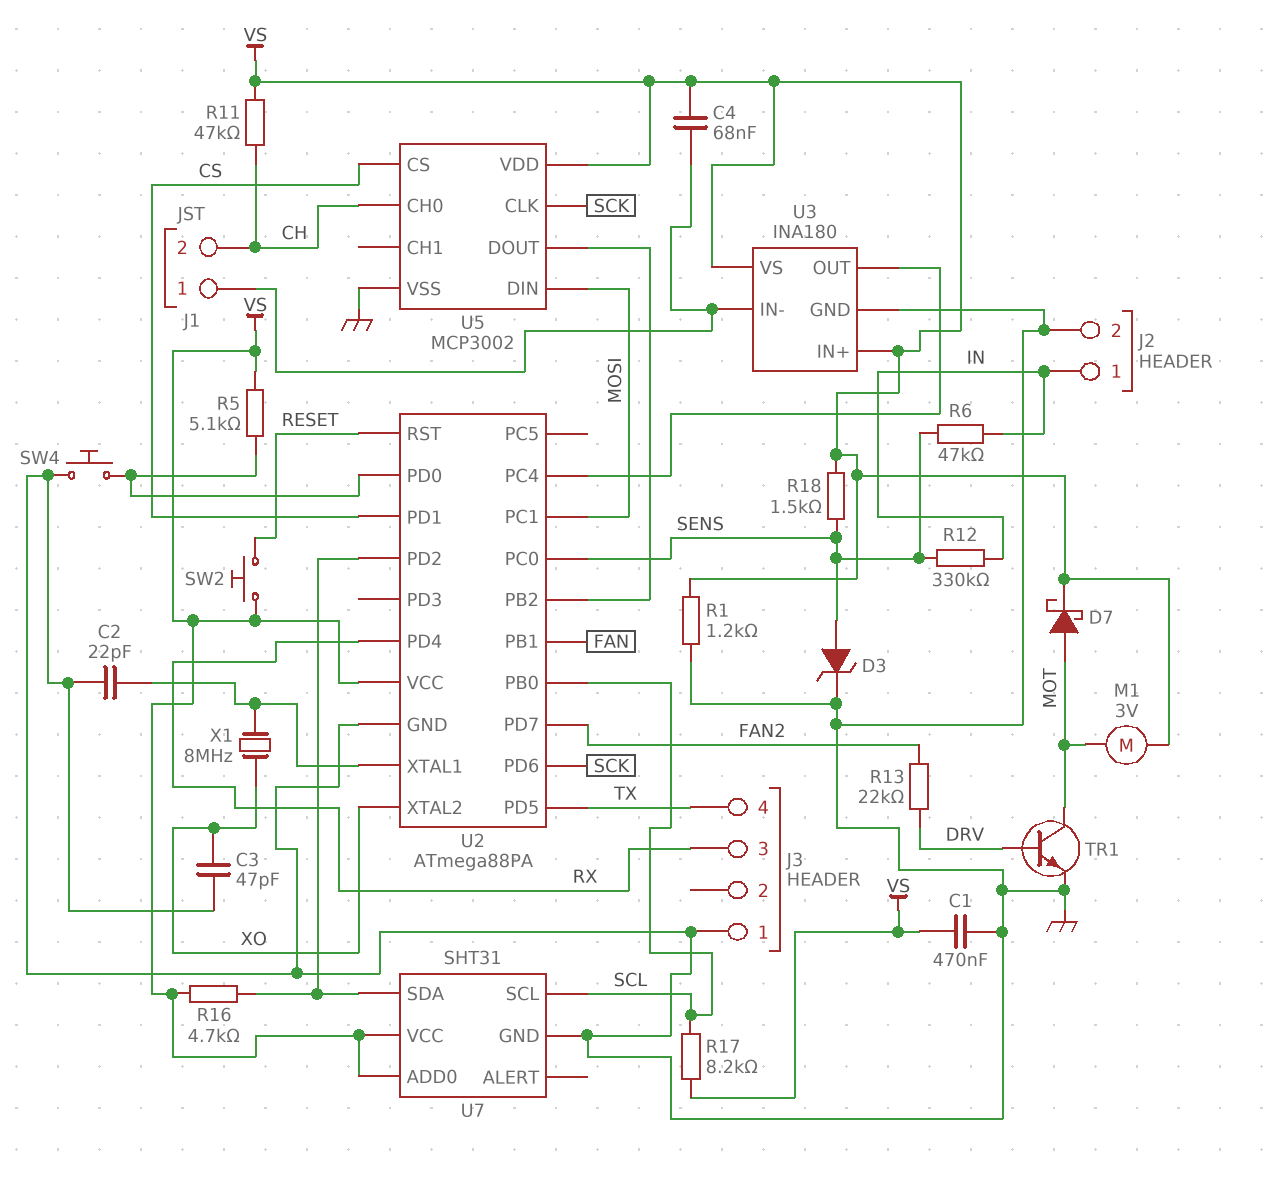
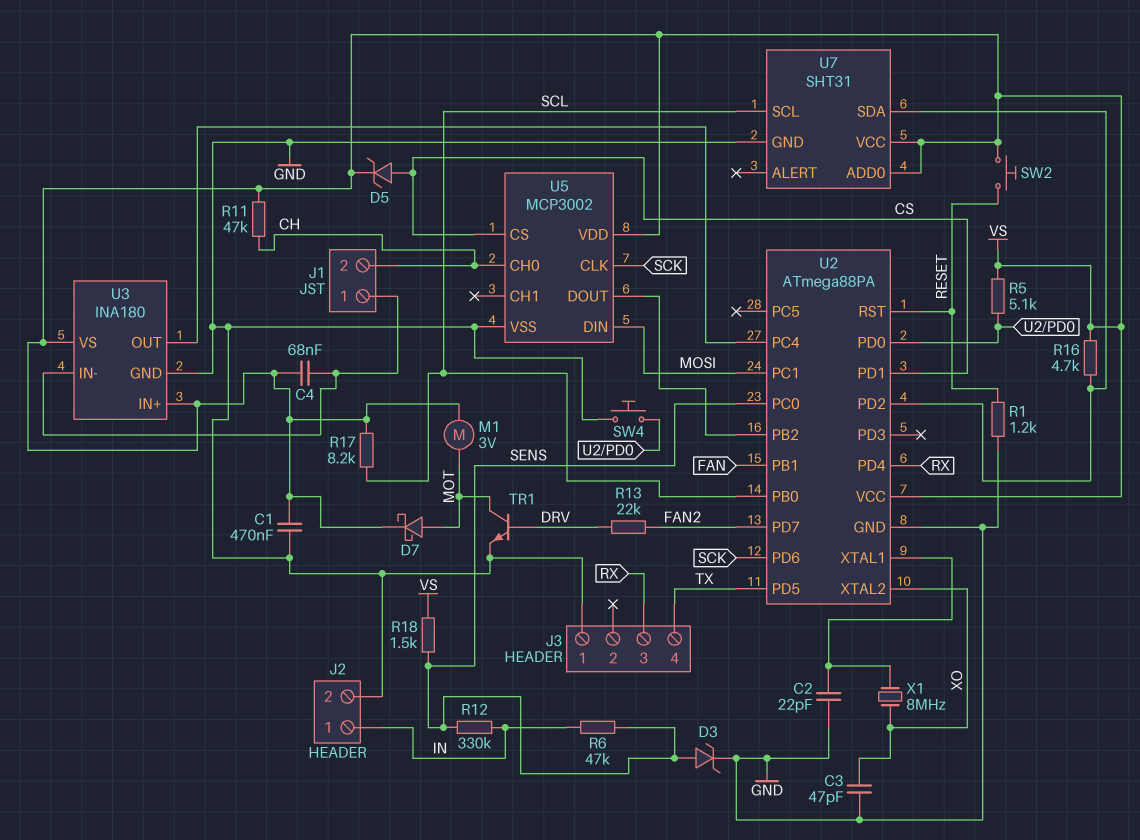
D5: none -> zener (A CS, K VS)
R1: 1.2k (GND, VS) -> 1.2k (GND, RESET)

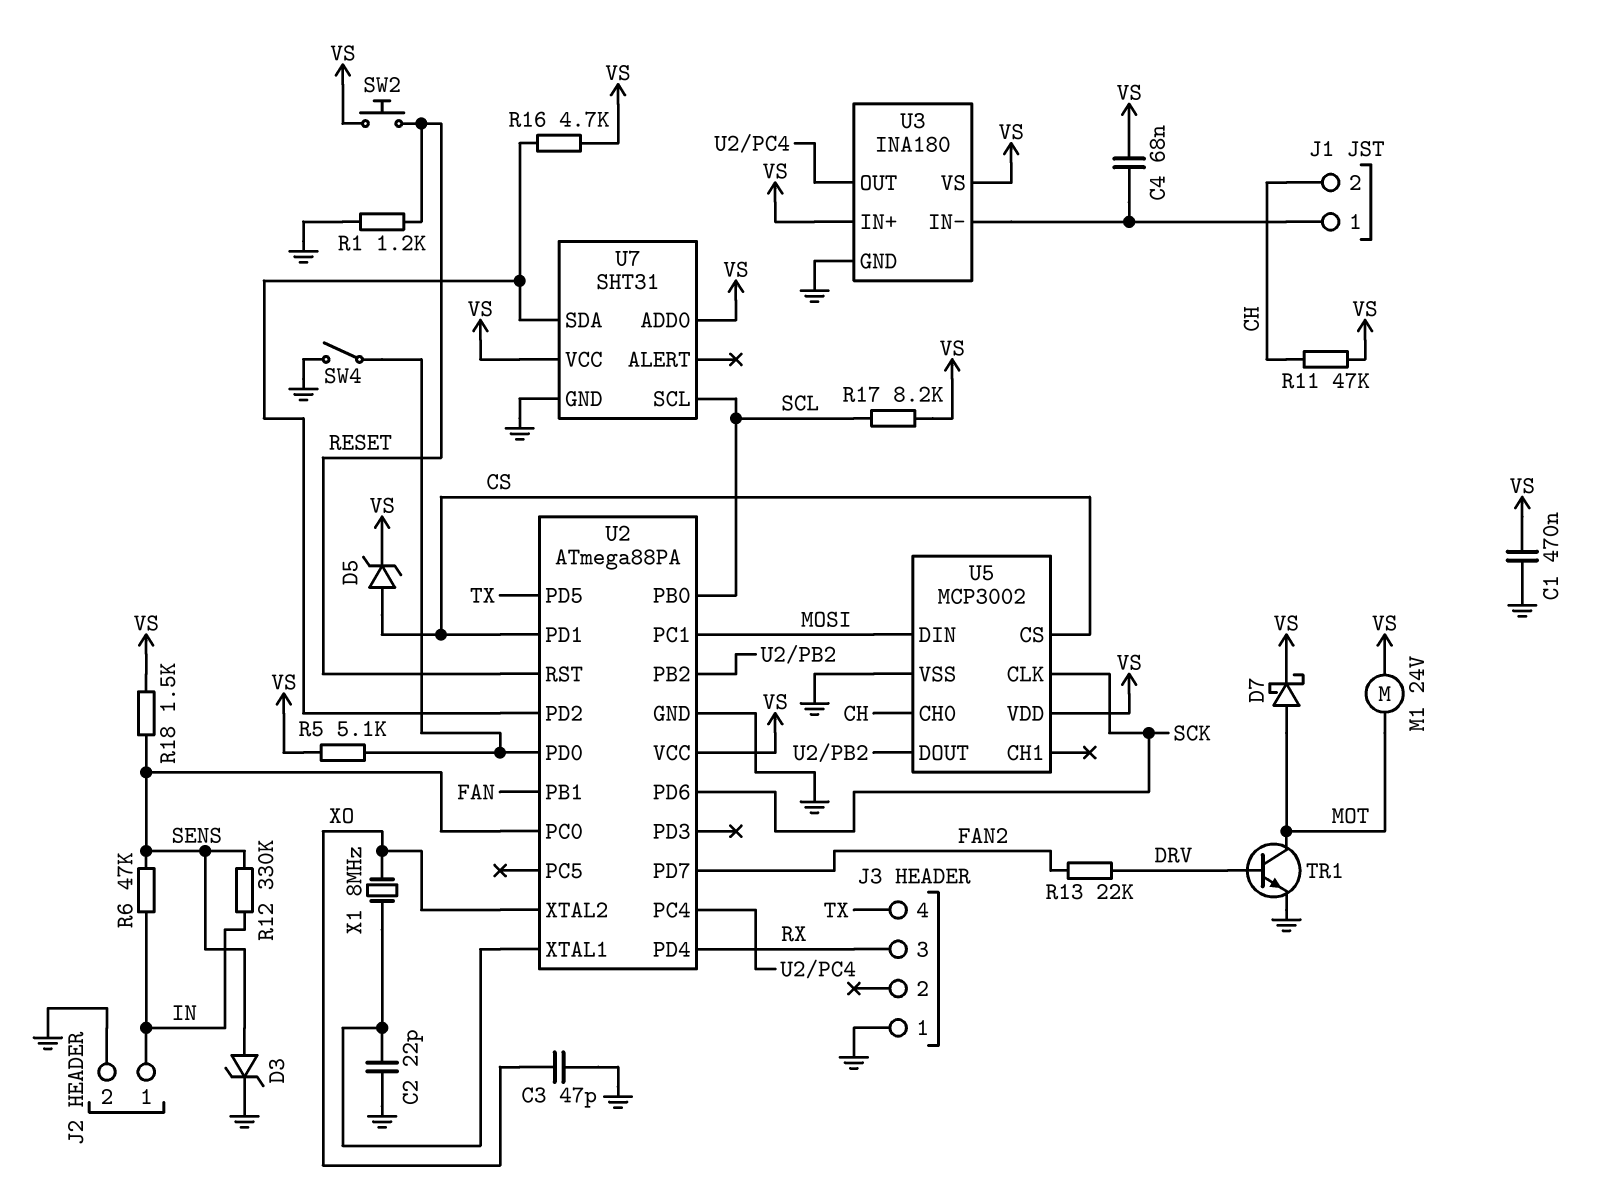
M1: motor 3V (MOT, VS) -> motor 24V (MOT, VS)
SW4: button (GND, U2/PD0) -> switch (GND, U2/PD0)

